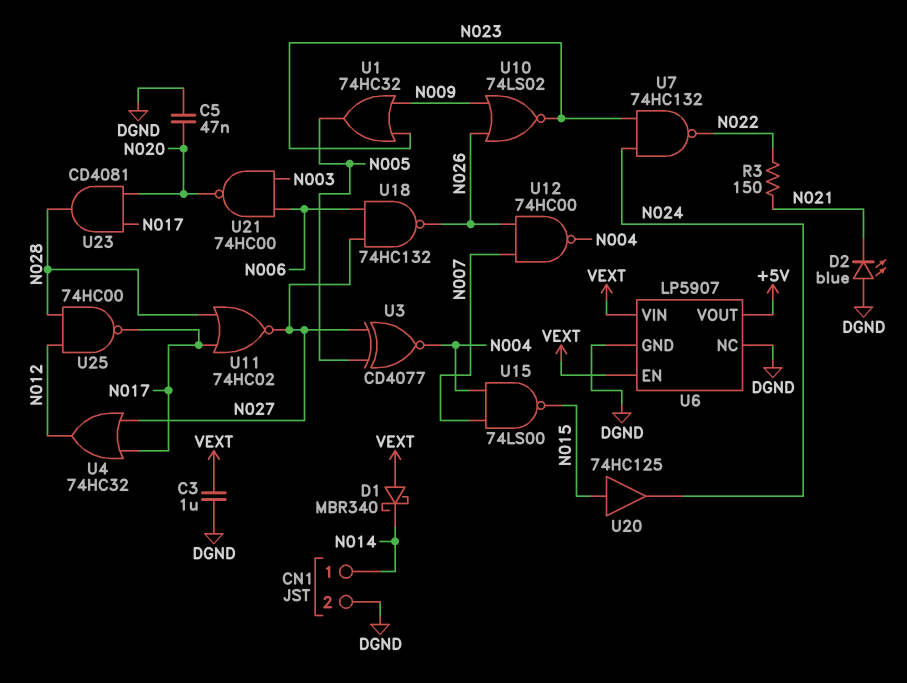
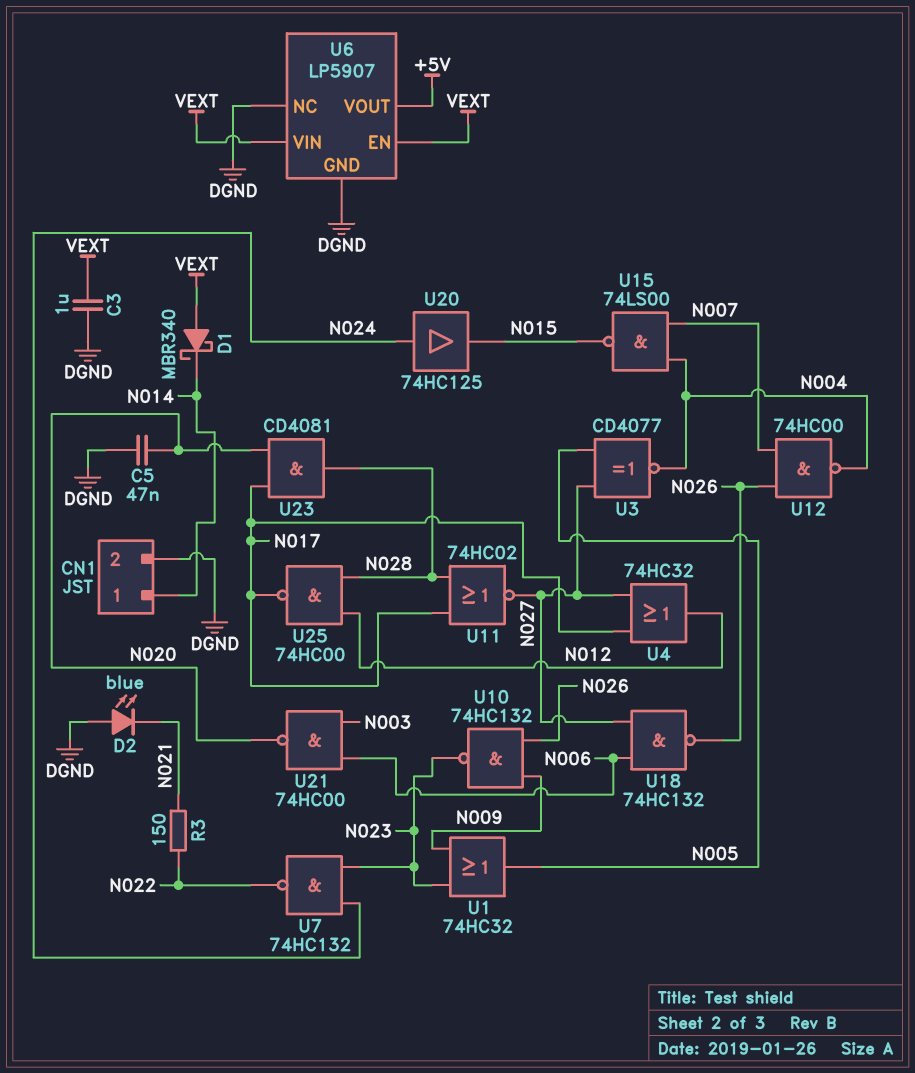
U10: NOR 74LS02 (in N009, in N026, out N023) -> NAND 74HC132 (in N009, in N026, out N023)
U20: buffer 74HC125 (in N015, out N024) -> buffer 74HC125 (in N024, out N015)

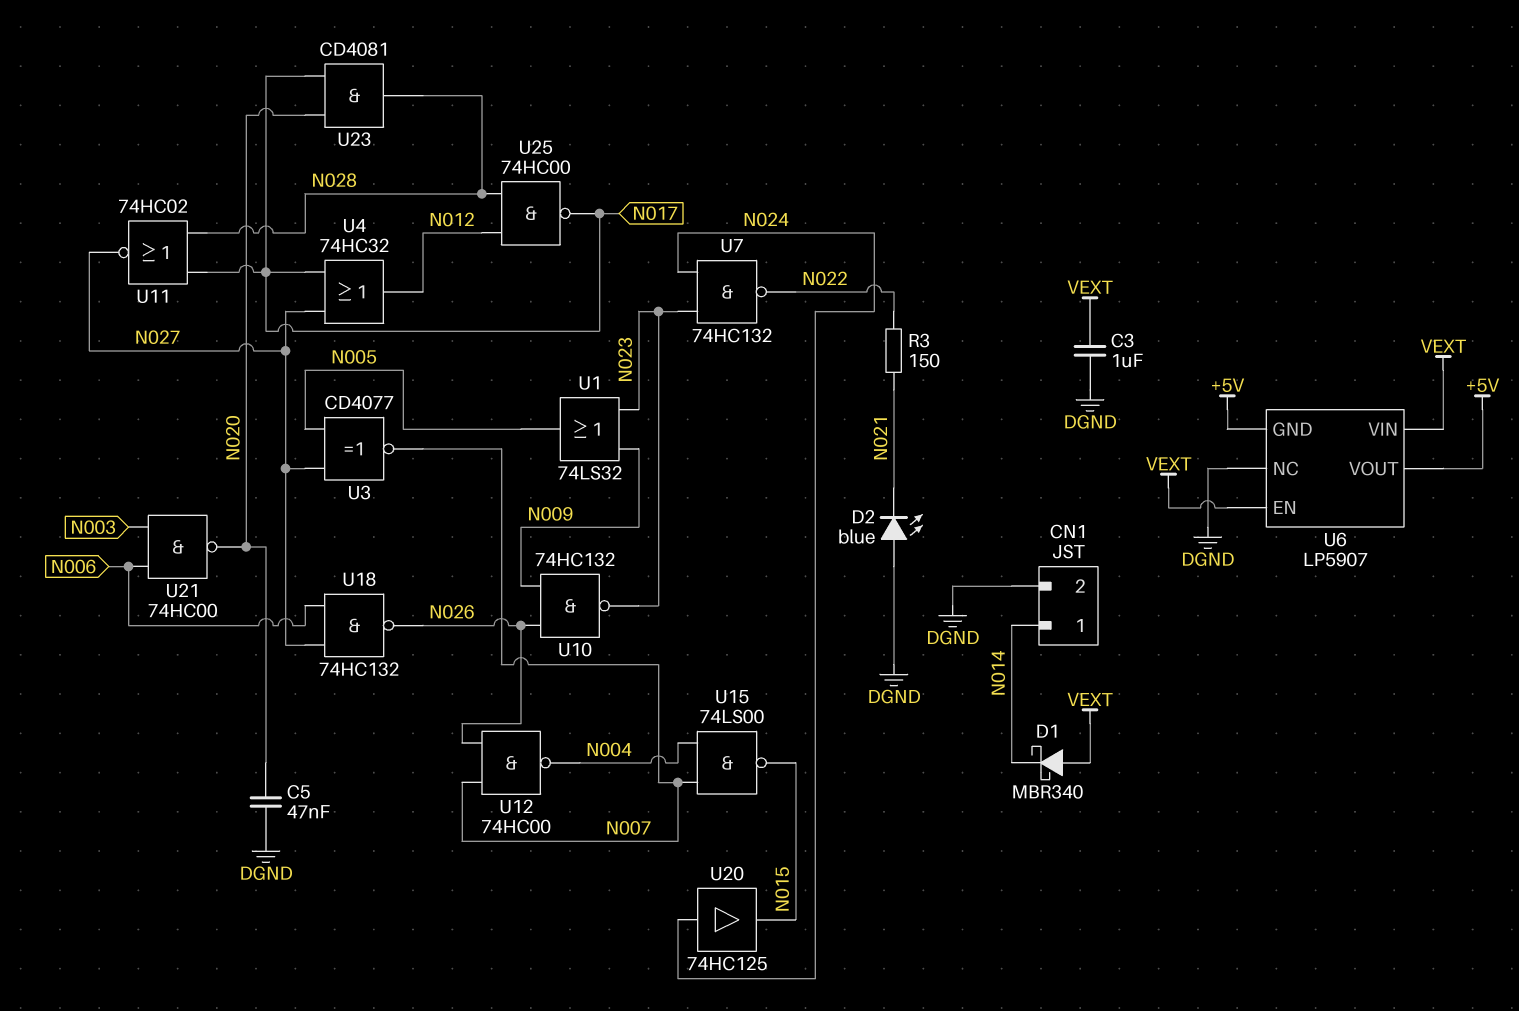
U1: OR 74HC32 (in N009, in N023, out N005) -> OR 74LS32 (in N009, in N023, out N005)
U3: XNOR CD4077 (in N005, in N027, out N004) -> XNOR CD4077 (in N005, in N027, out N007)
U6 pin GND: DGND -> +5V

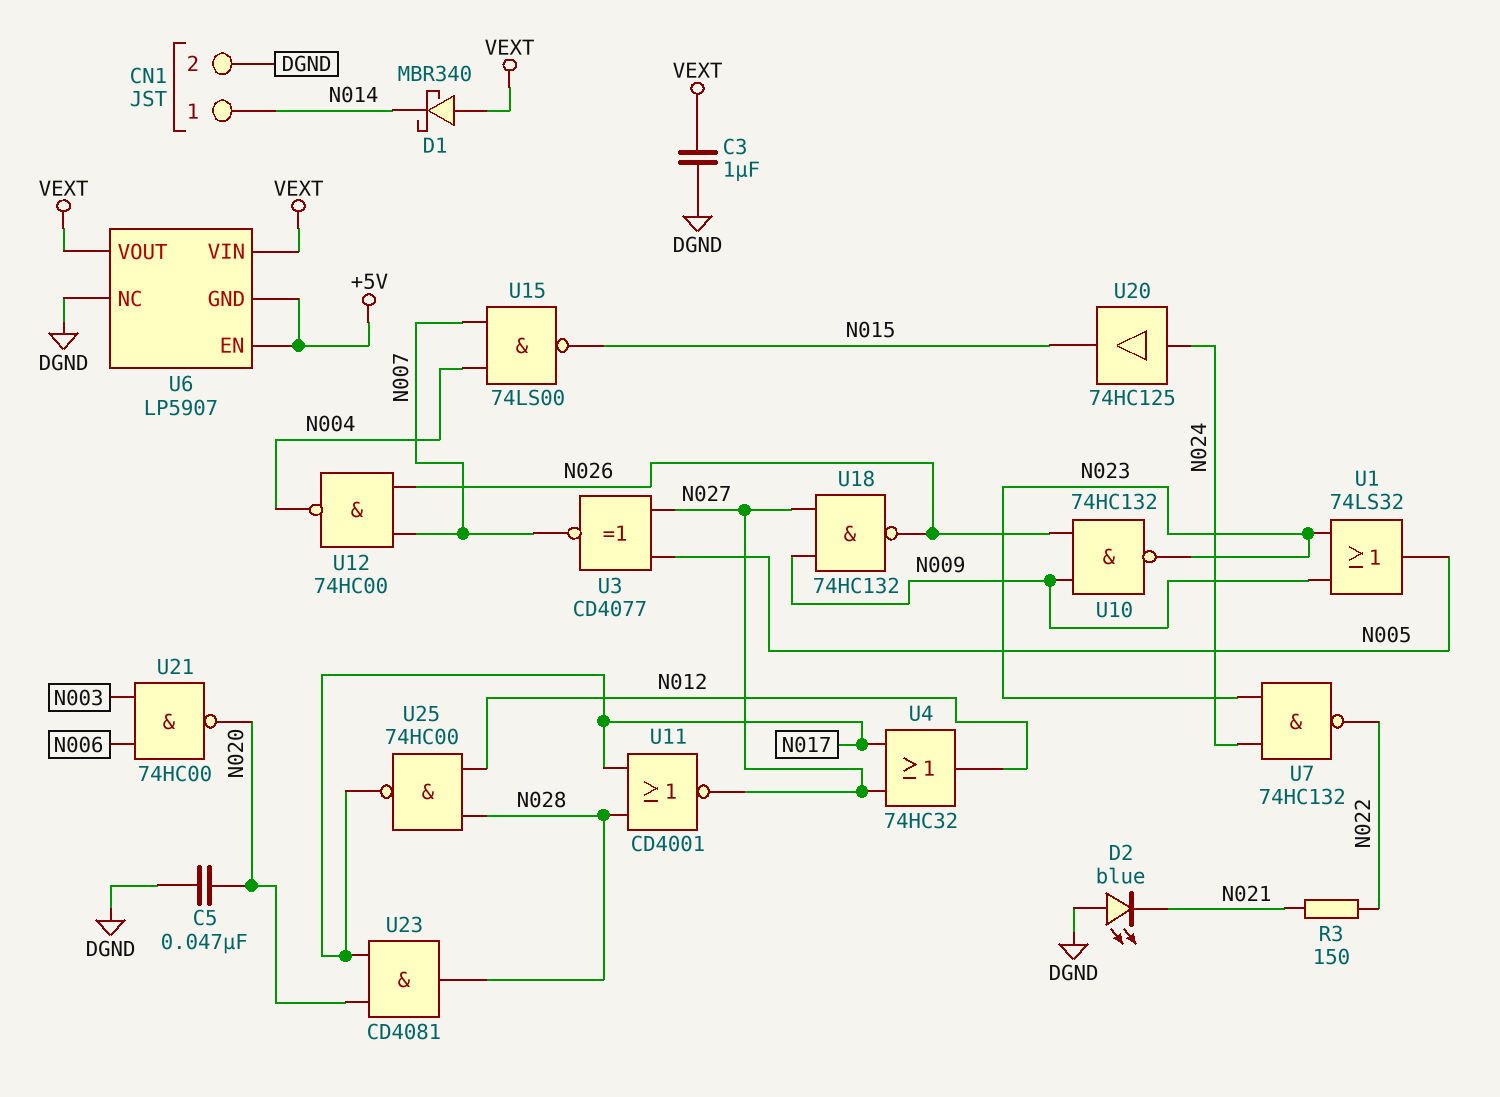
U6 pin EN: VEXT -> +5V
U6 pin VOUT: +5V -> VEXT
U11: NOR 74HC02 (in N017, in N028, out N027) -> NOR CD4001 (in N017, in N028, out N027)
U18: NAND 74HC132 (in N006, in N027, out N026) -> NAND 74HC132 (in N009, in N027, out N026)

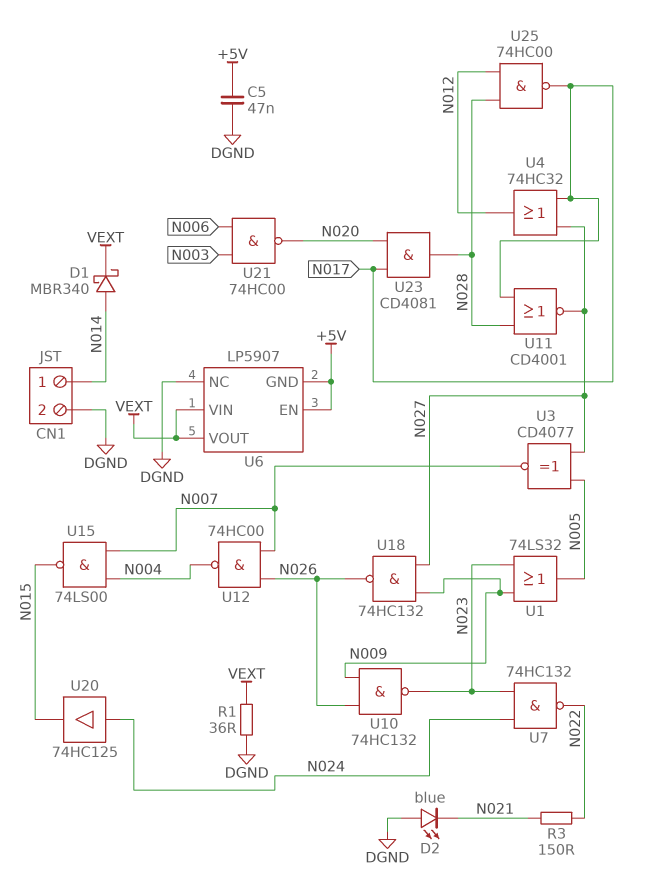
C3: 1uF (DGND, VEXT) -> none
C5: 47nF (DGND, N020) -> 47nF (+5V, DGND)
D1: schottky MBR340 (A VEXT, K N014) -> schottky MBR340 (A N014, K VEXT)
R1: none -> 36 (DGND, VEXT)

